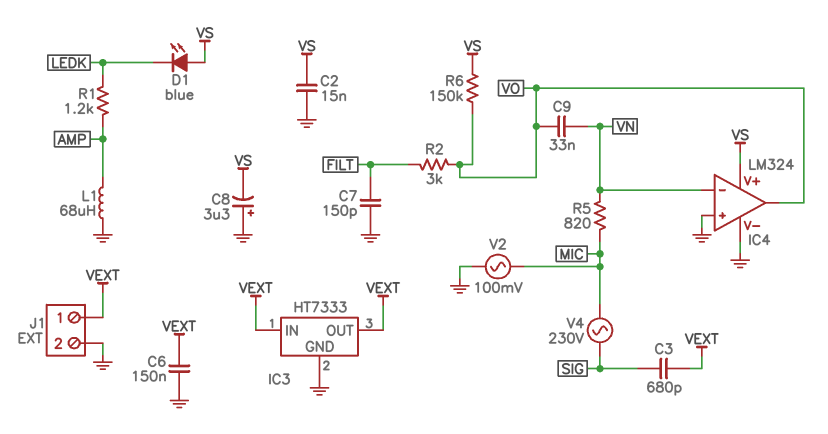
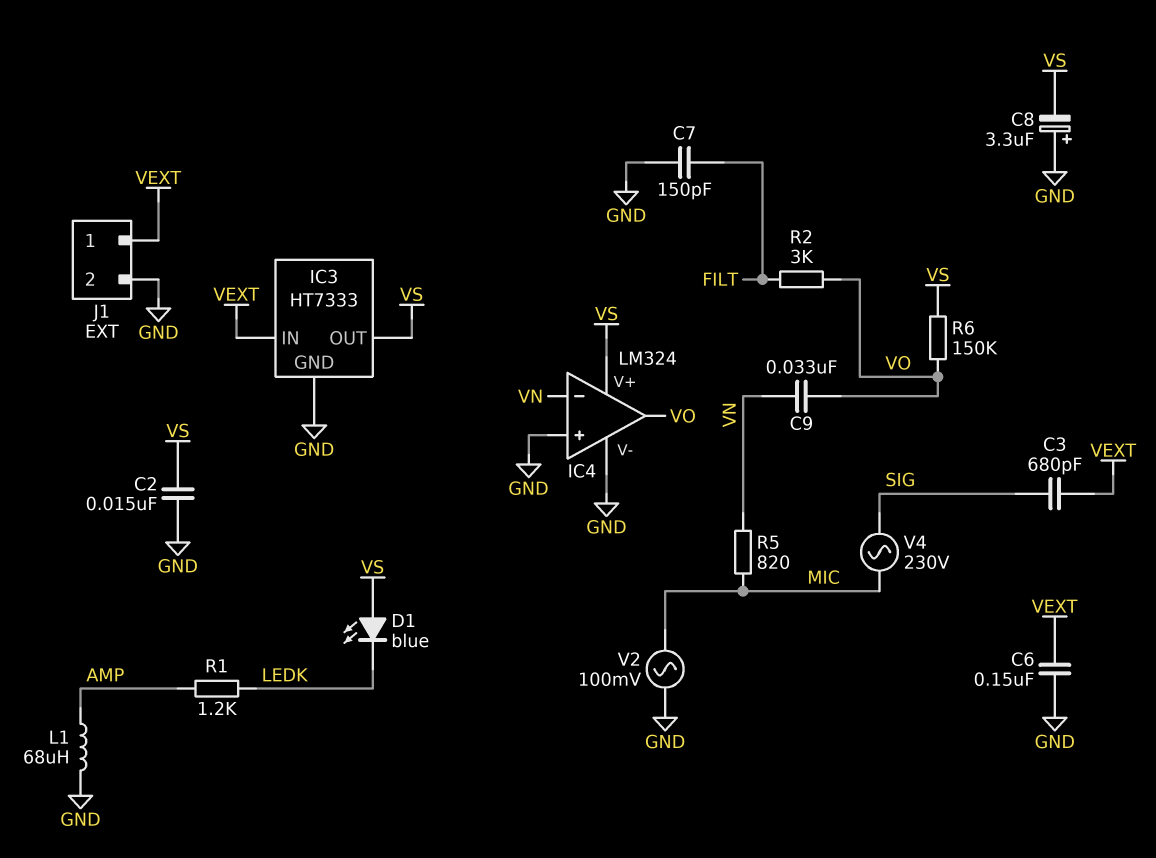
IC3 pin OUT: VEXT -> VS

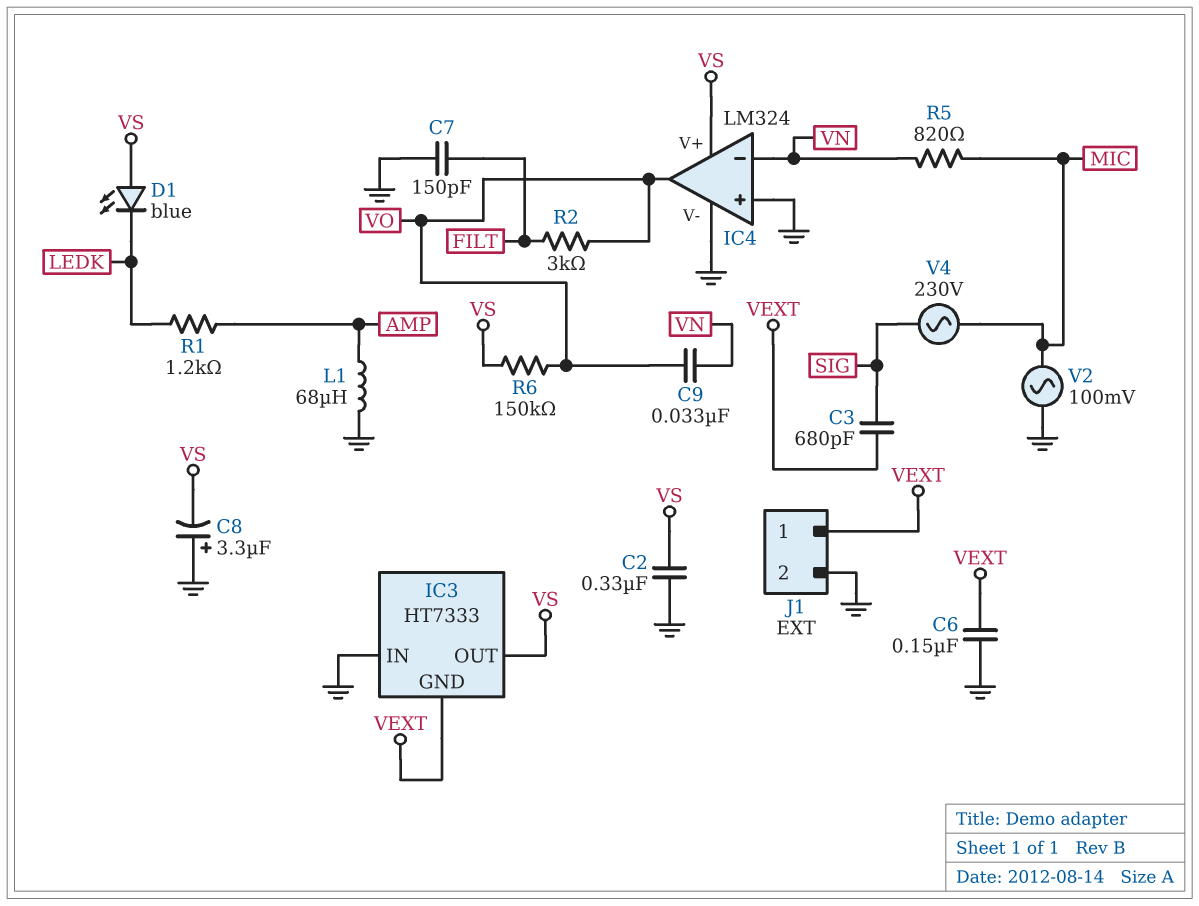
C2: 15nF (GND, VS) -> 330nF (GND, VS)
IC3 pin GND: GND -> VEXT
IC3 pin IN: VEXT -> GND

